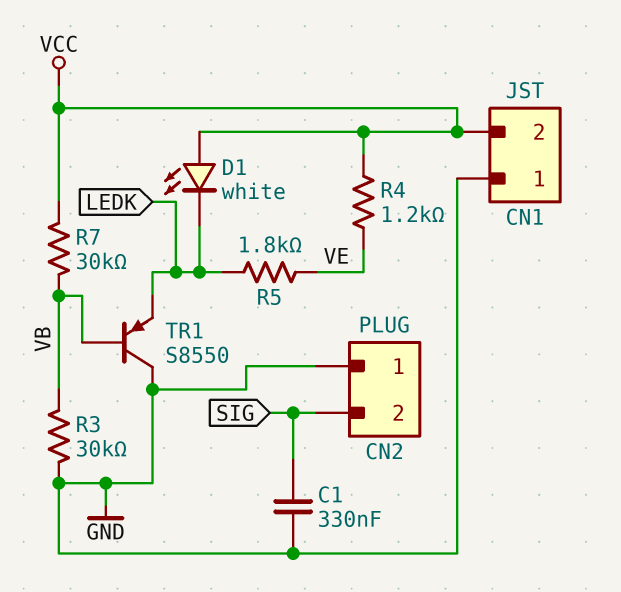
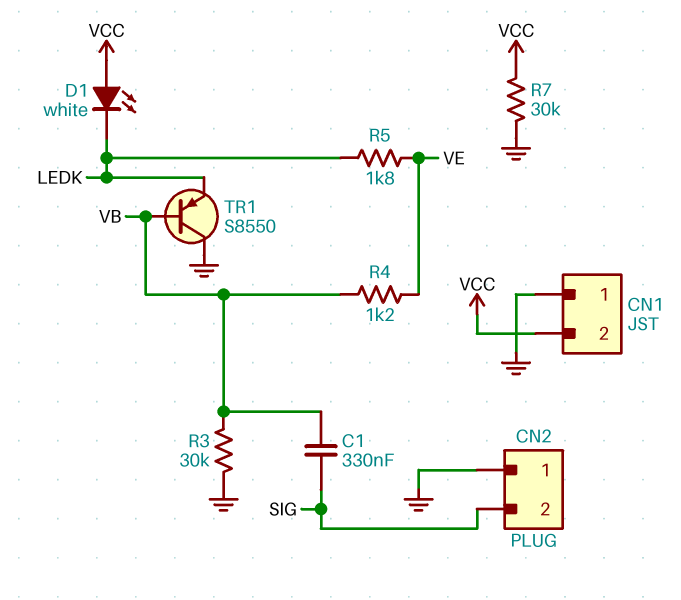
C1: 330nF (GND, SIG) -> 330nF (SIG, VB)
R4: 1.2k (VCC, VE) -> 1.2k (VB, VE)
R7: 30k (VB, VCC) -> 30k (GND, VCC)

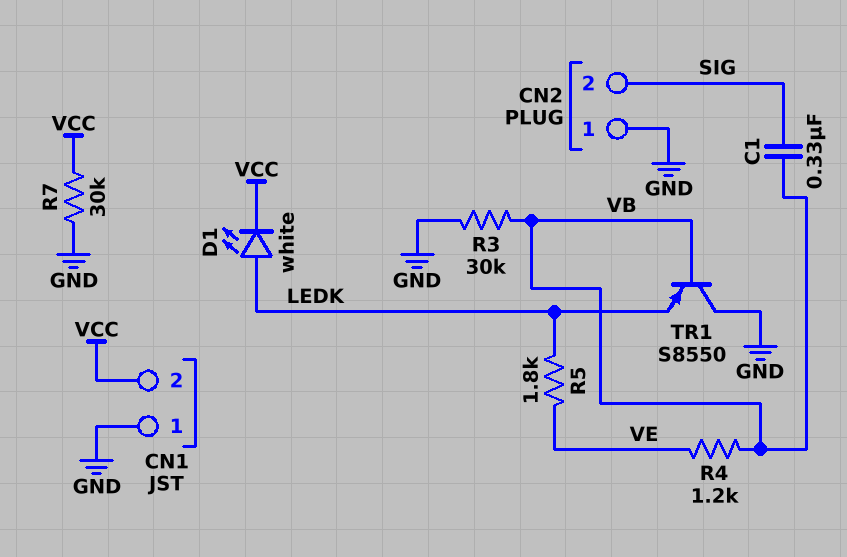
D1: LED white (A VCC, K LEDK) -> LED white (A LEDK, K VCC)

